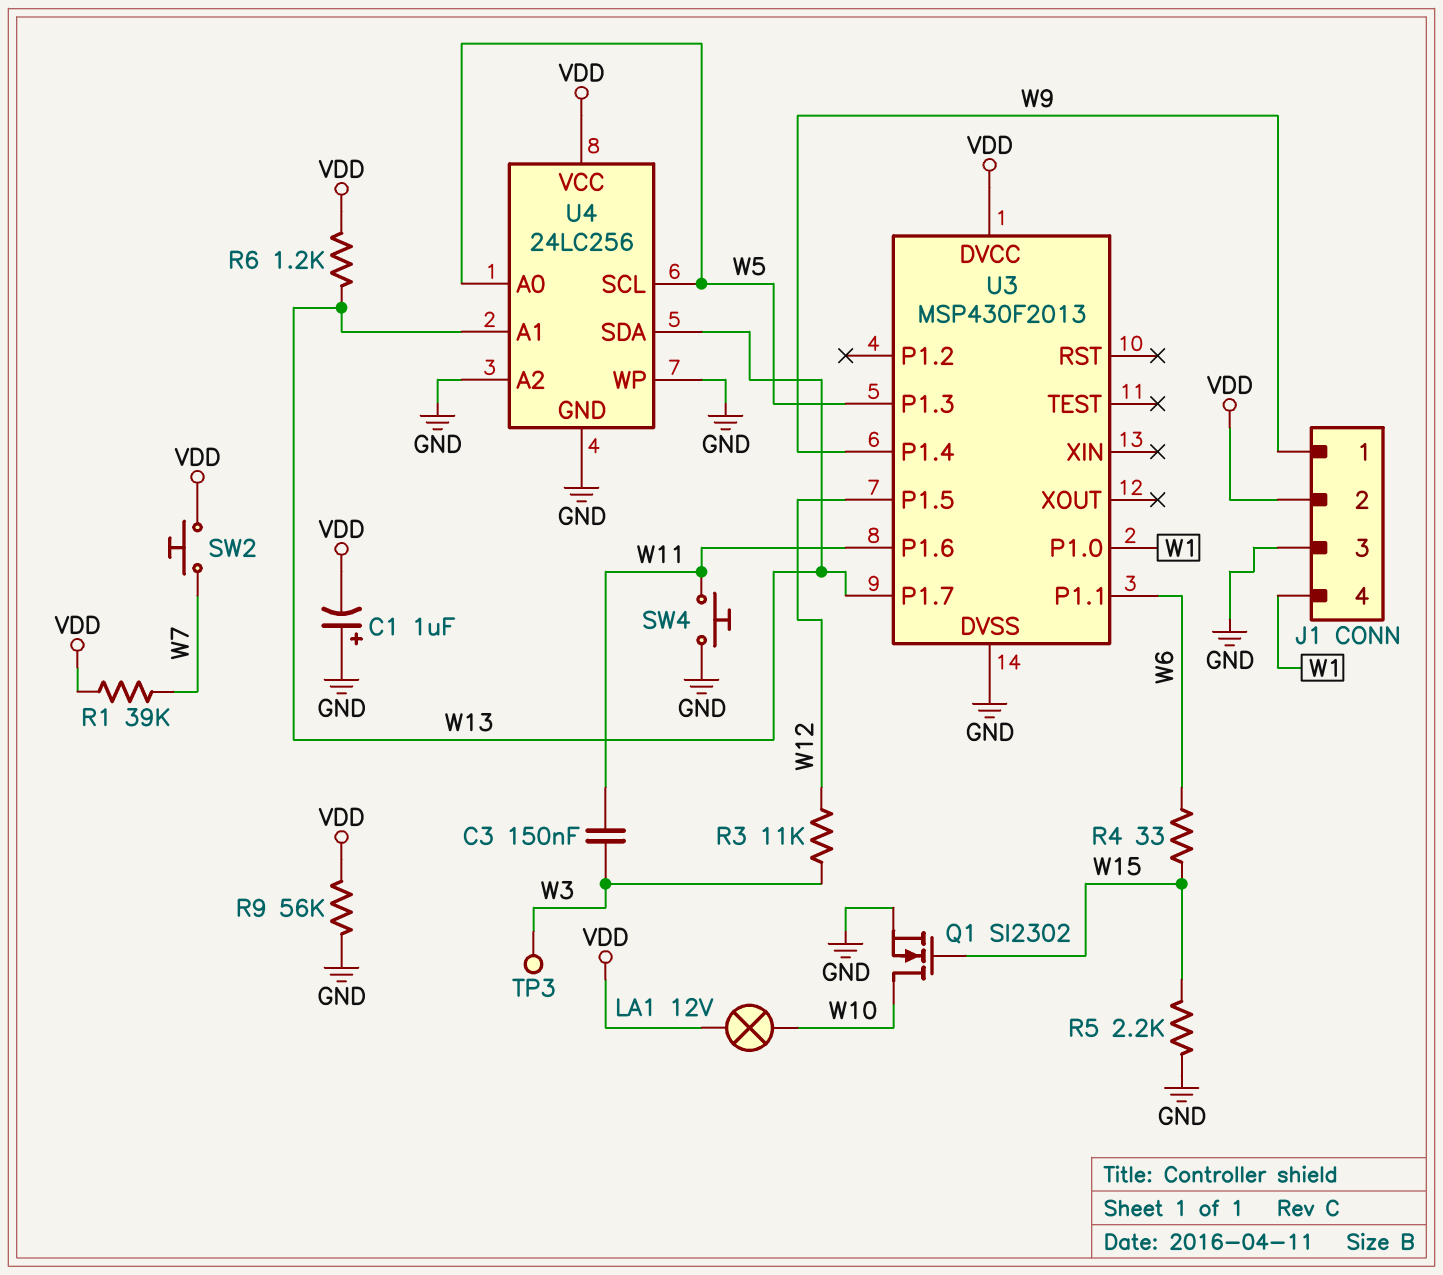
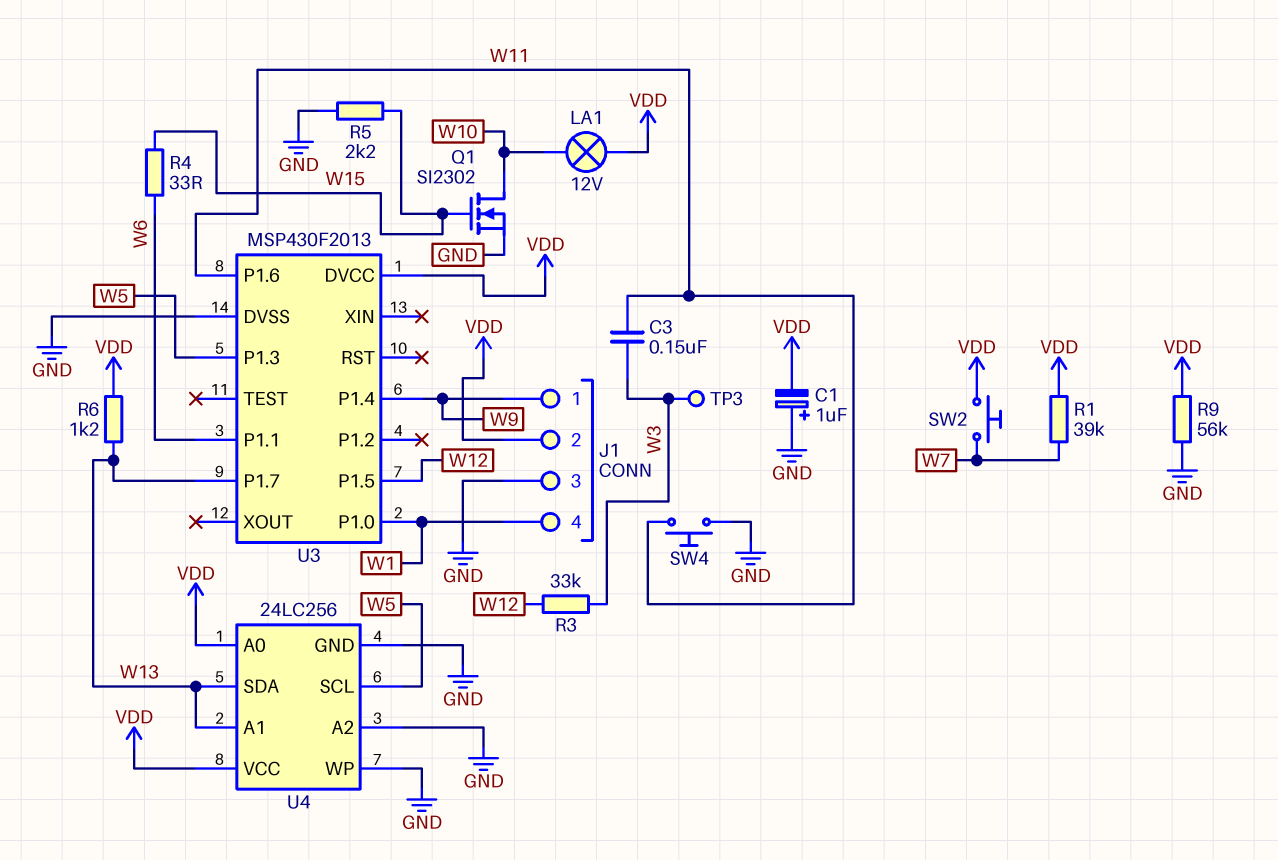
R3: 11k (W3, W12) -> 33k (W3, W12)
U4 pin A0: W5 -> VDD

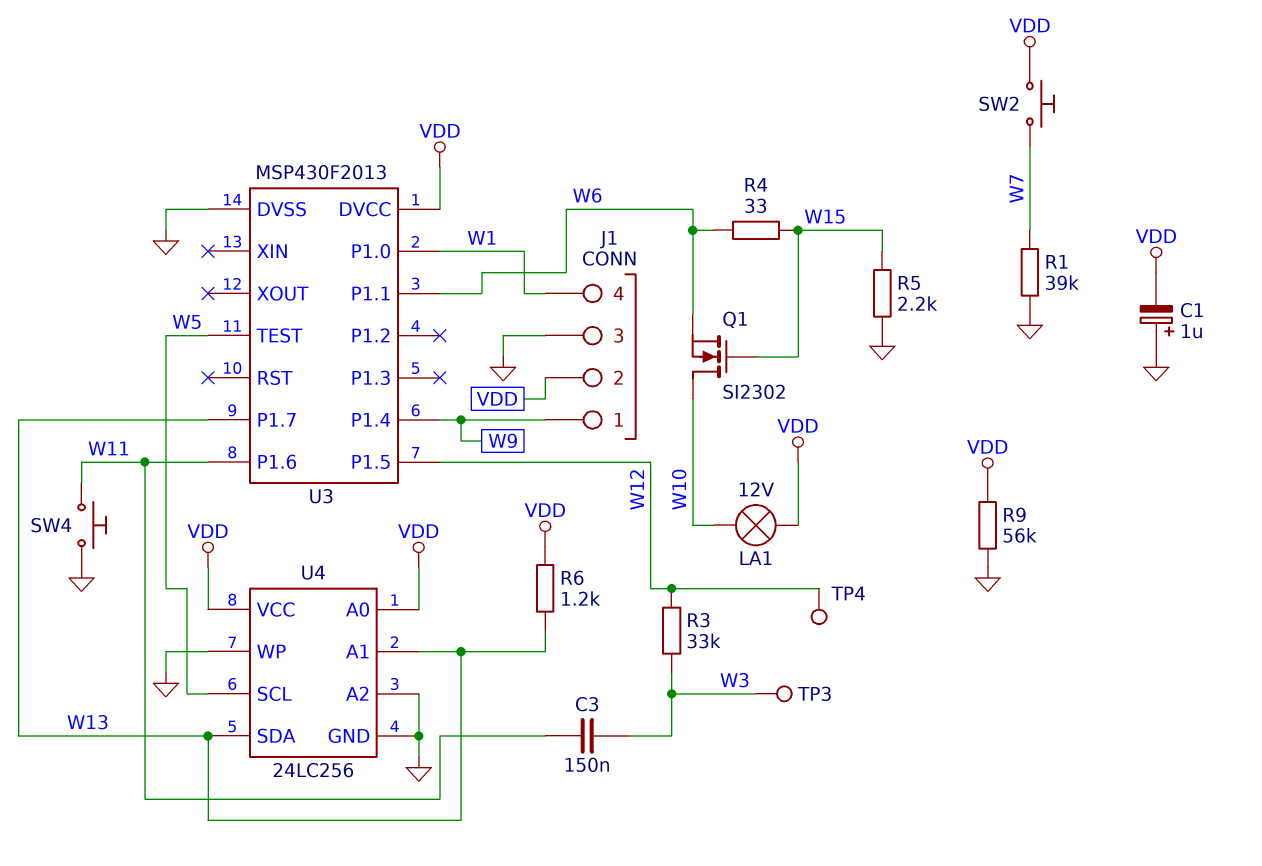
Q1: NMOS SI2302 (G W15, D W10, S GND) -> NMOS SI2302 (G W15, D W10, S W6)
R1: 39k (VDD, W7) -> 39k (GND, W7)
TP4: none -> test point (W12)
U3 pin P1.3: W5 -> none
U3 pin TEST: none -> W5

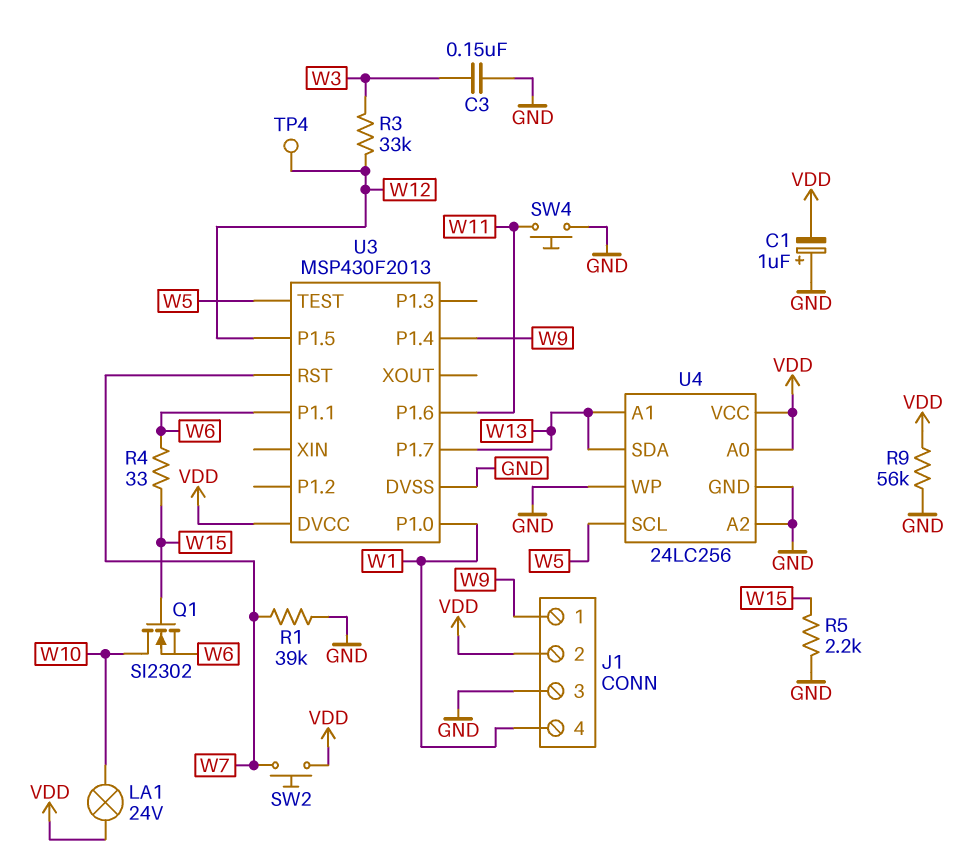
C3: 150nF (W3, W11) -> 150nF (GND, W3)
LA1: lamp 12V (VDD, W10) -> lamp 24V (VDD, W10)
R6: 1.2k (VDD, W13) -> none
TP3: test point (W3) -> none
U3 pin RST: none -> W7

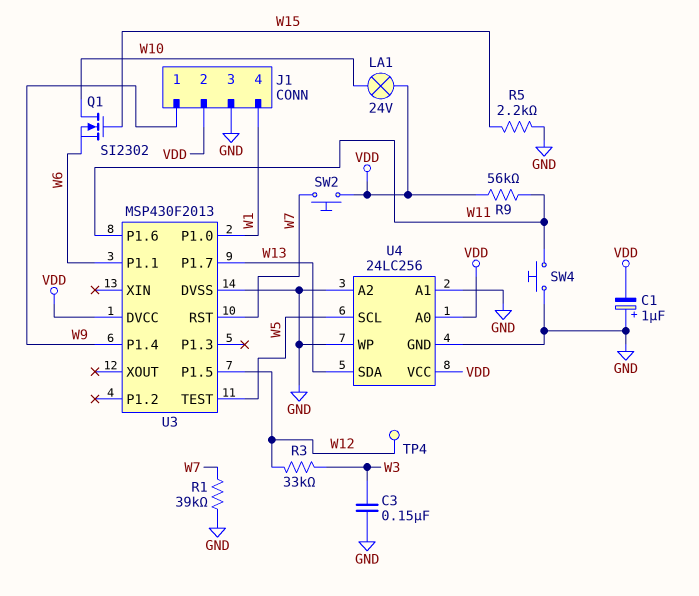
R4: 33 (W6, W15) -> none
R9: 56k (GND, VDD) -> 56k (VDD, W11)
U4 pin A1: W13 -> GND

